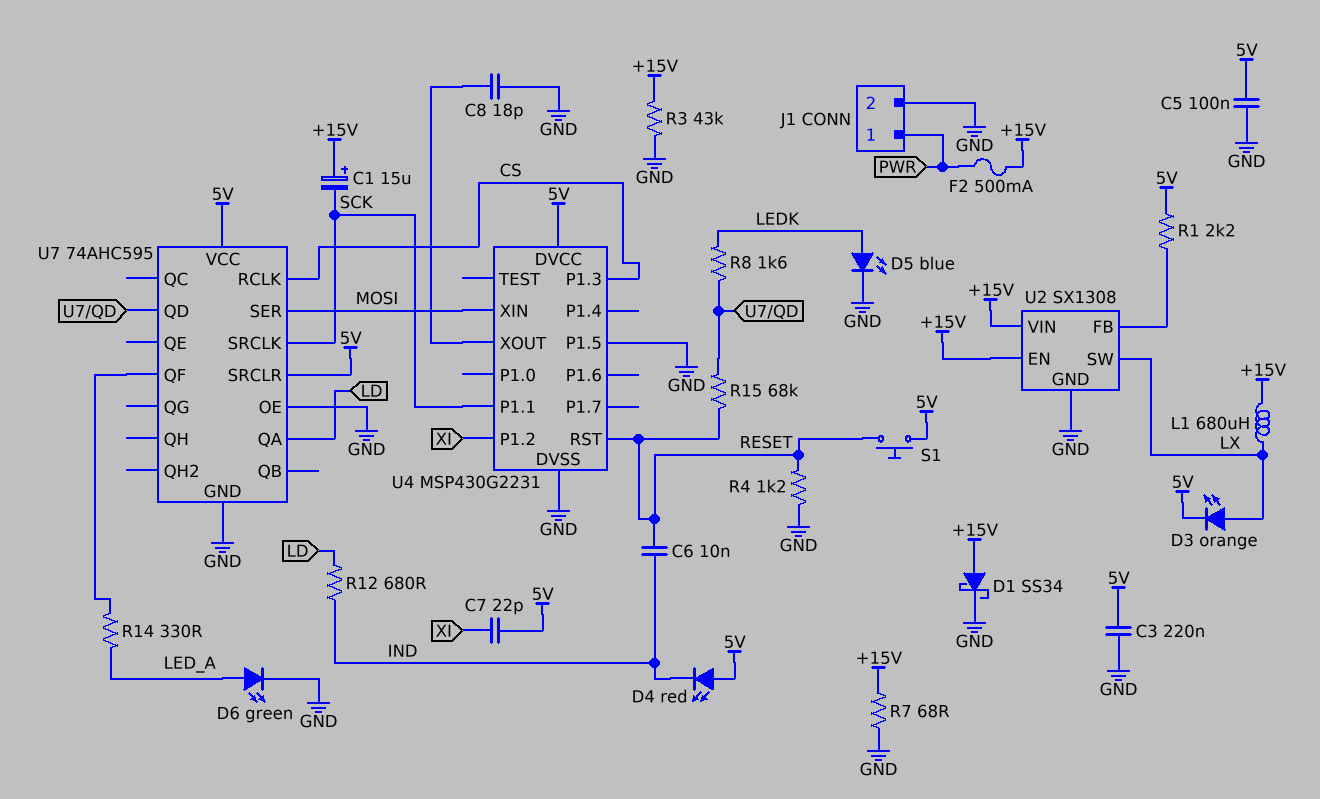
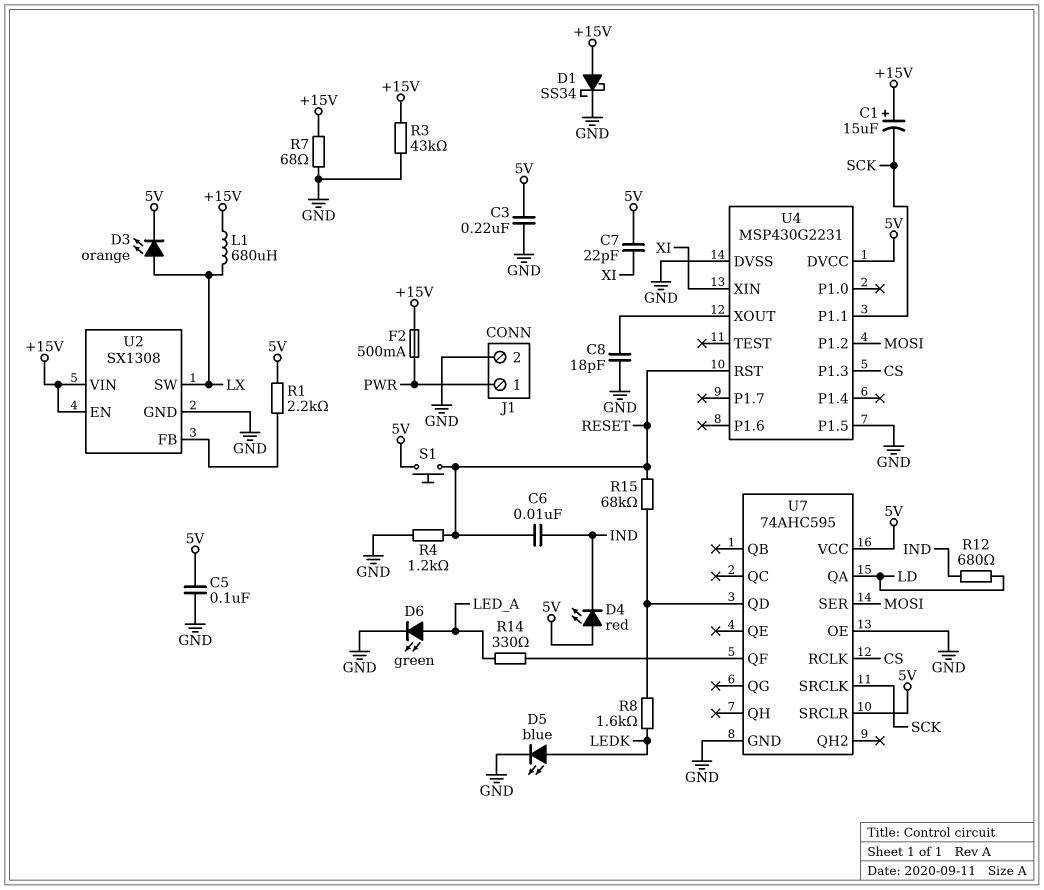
U4 pin P1.2: XI -> MOSI
U4 pin XIN: MOSI -> XI

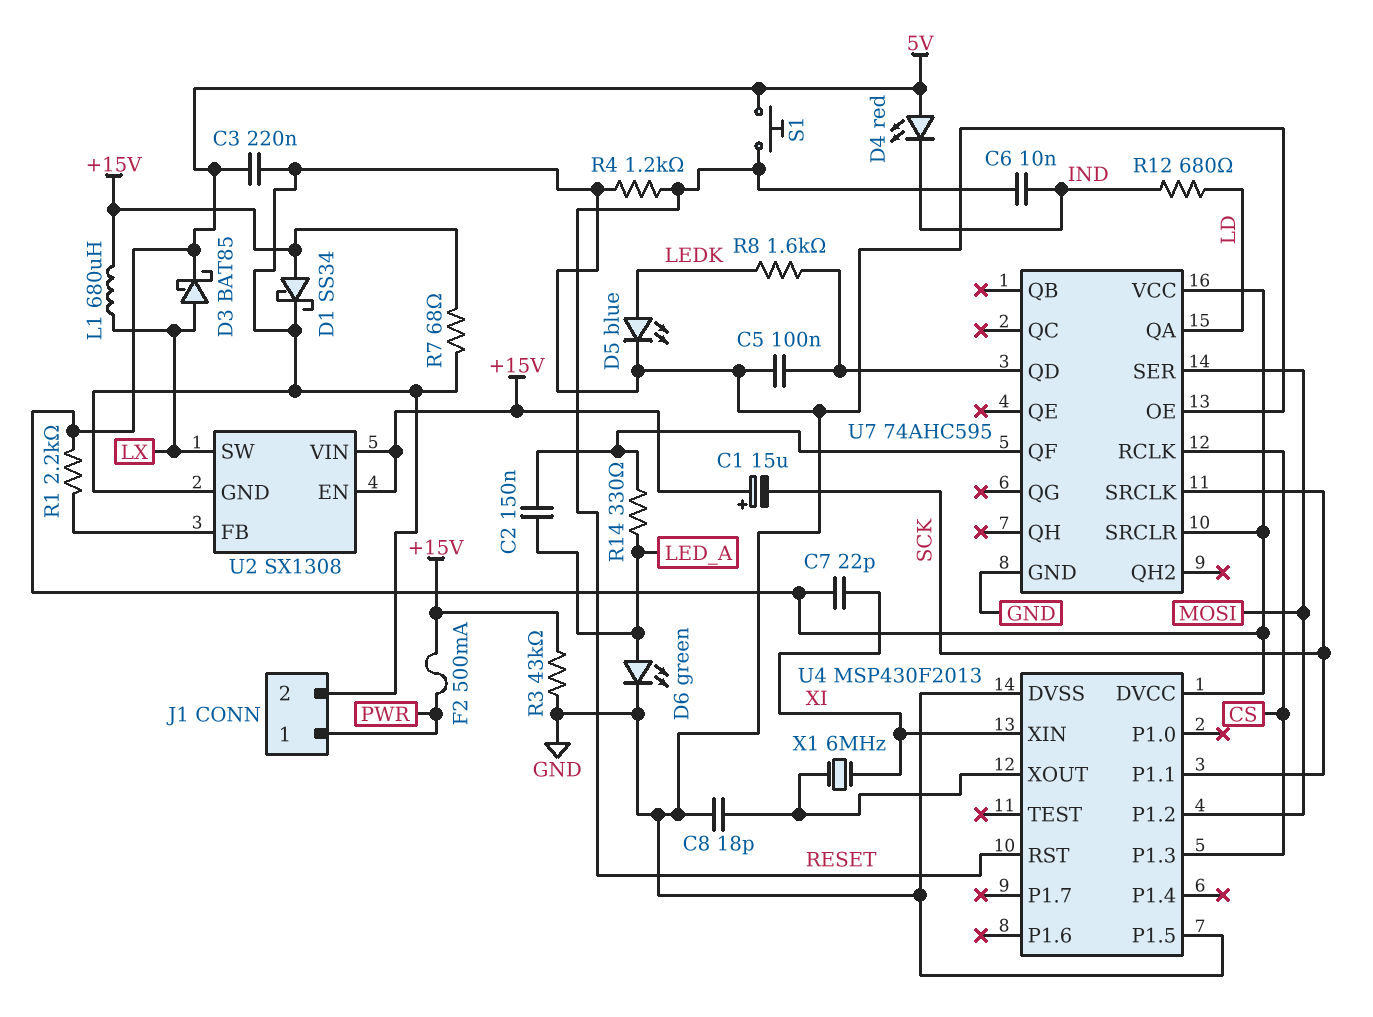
C2: none -> 150nF (LED_A, U7/QF)
C5: 100nF (5V, GND) -> 100nF (GND, U7/QD)
D3: LED orange (A LX, K 5V) -> schottky BAT85 (A LX, K 5V)
R15: 68k (RESET, U7/QD) -> none
U4: MSP430G2231 -> MSP430F2013
X1: none -> 6MHz (U4/XOUT, XI)

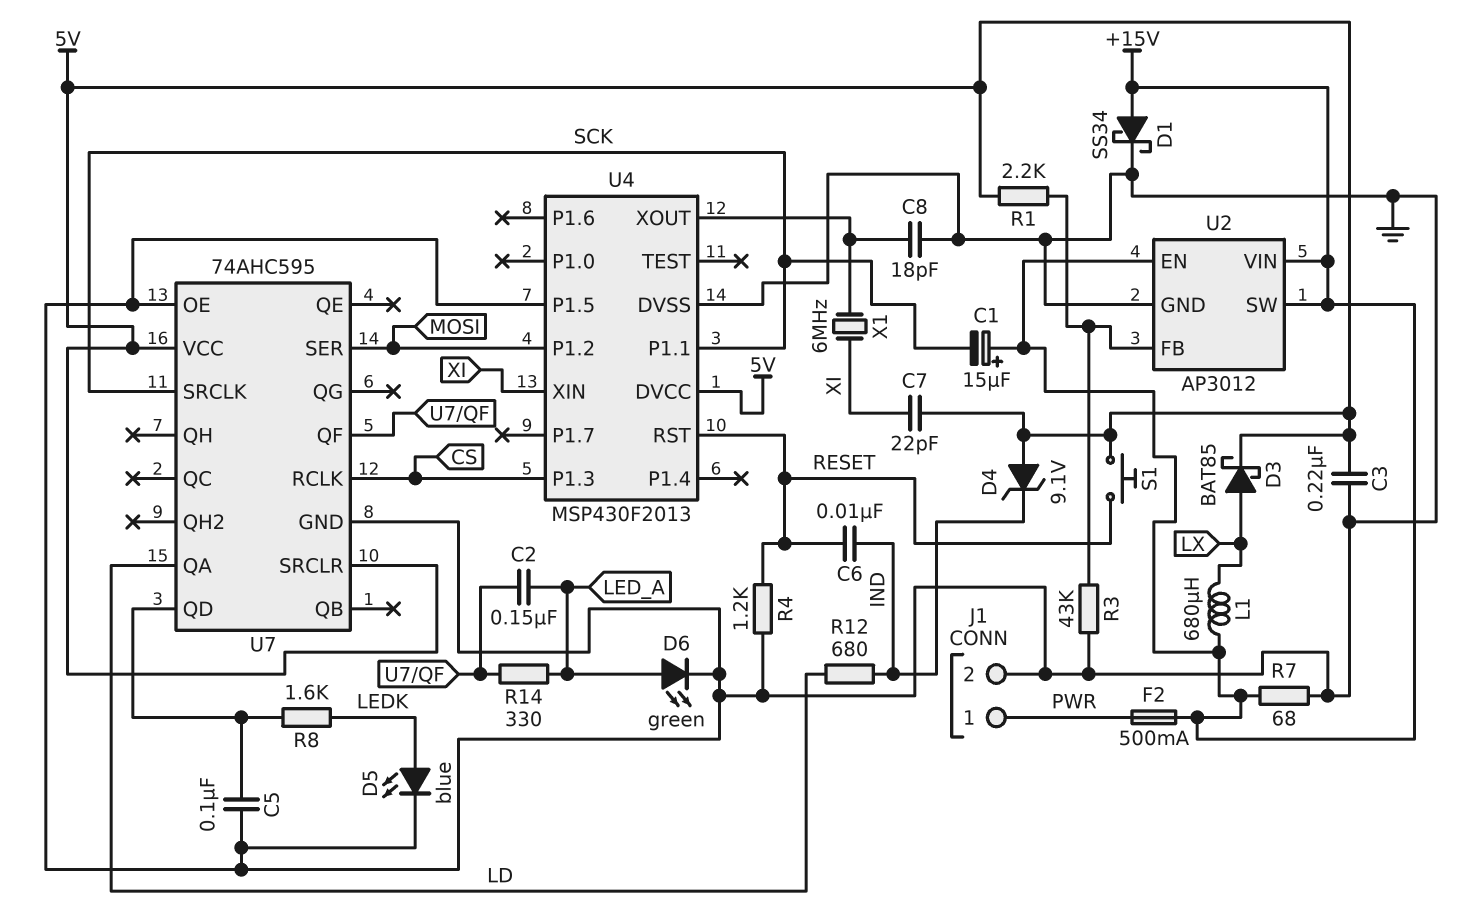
D4: LED red (A 5V, K IND) -> zener 9.1V (A 5V, K IND)
R3: 43k (+15V, GND) -> 43k (GND, U2/FB)
U2: SX1308 -> AP3012
U2 pin SW: LX -> +15V

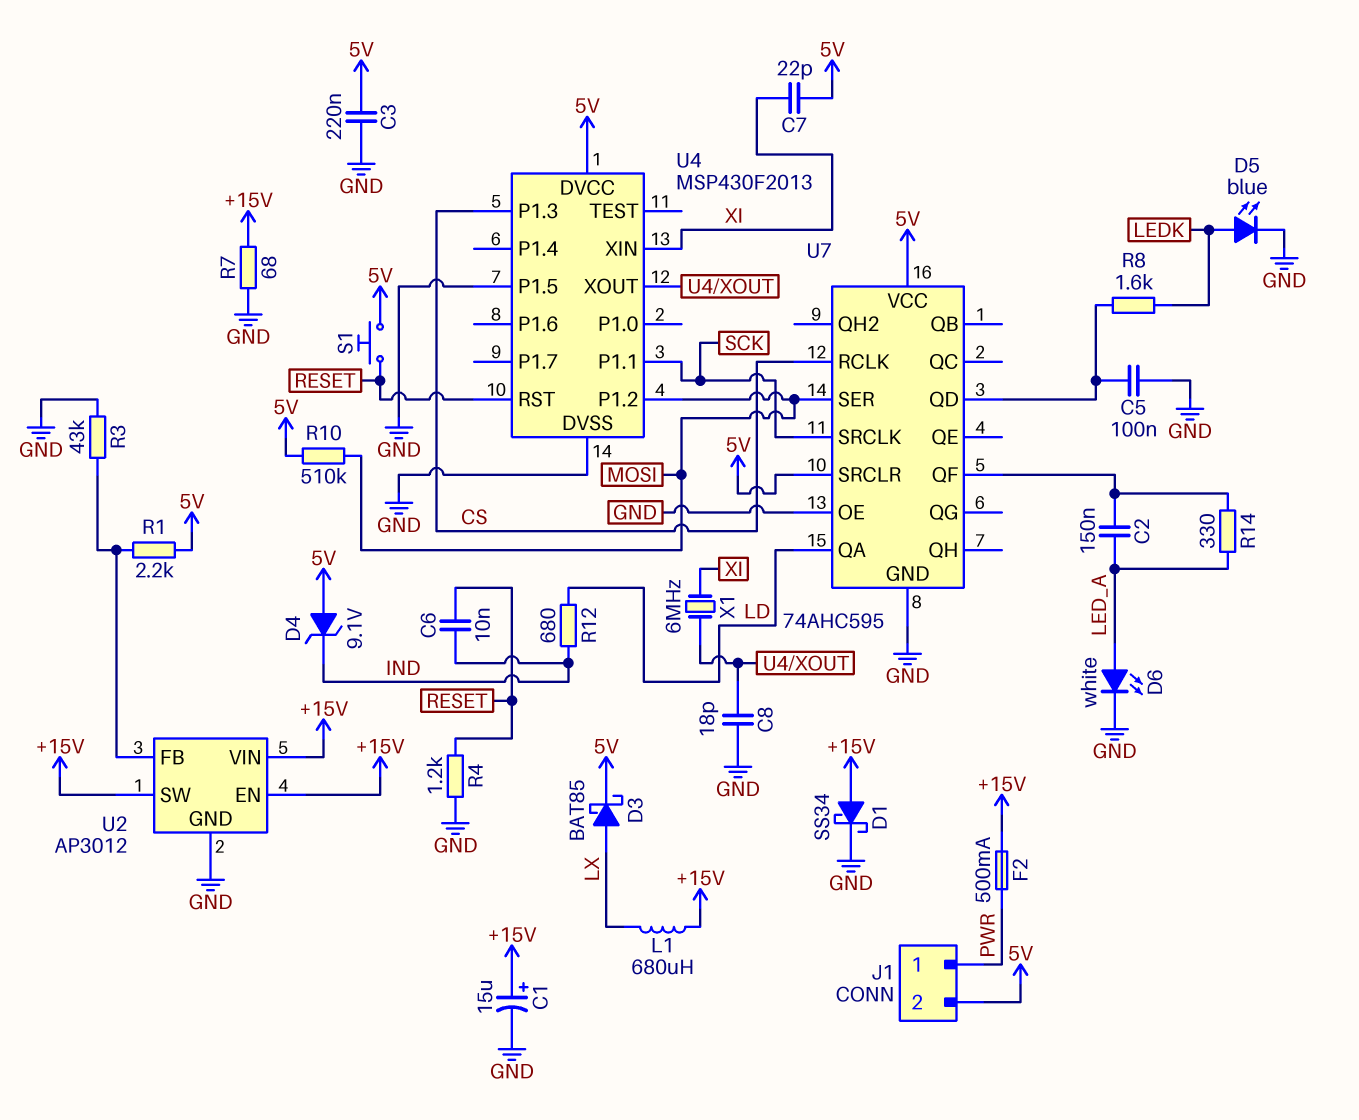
C1: 15uF (plus +15V, minus SCK) -> 15uF (plus +15V, minus GND)
D6: LED green (A LED_A, K GND) -> LED white (A LED_A, K GND)
J1 pin 2: GND -> 5V
R10: none -> 510k (5V, MOSI)

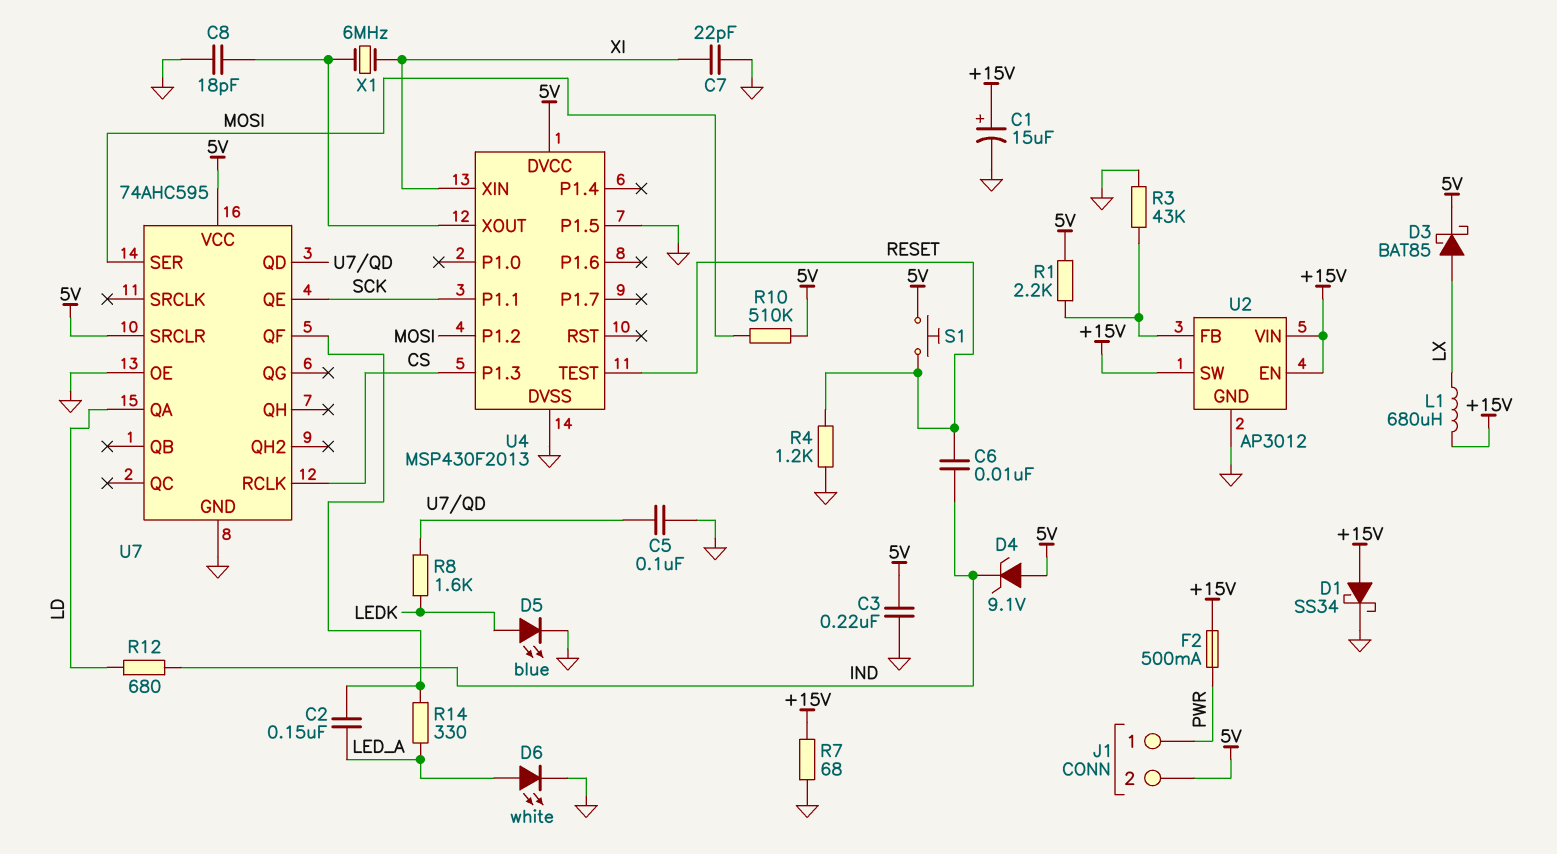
C7: 22pF (5V, XI) -> 22pF (GND, XI)
U4 pin RST: RESET -> none
U4 pin TEST: none -> RESET
U7 pin QE: none -> SCK
U7 pin SRCLK: SCK -> none

